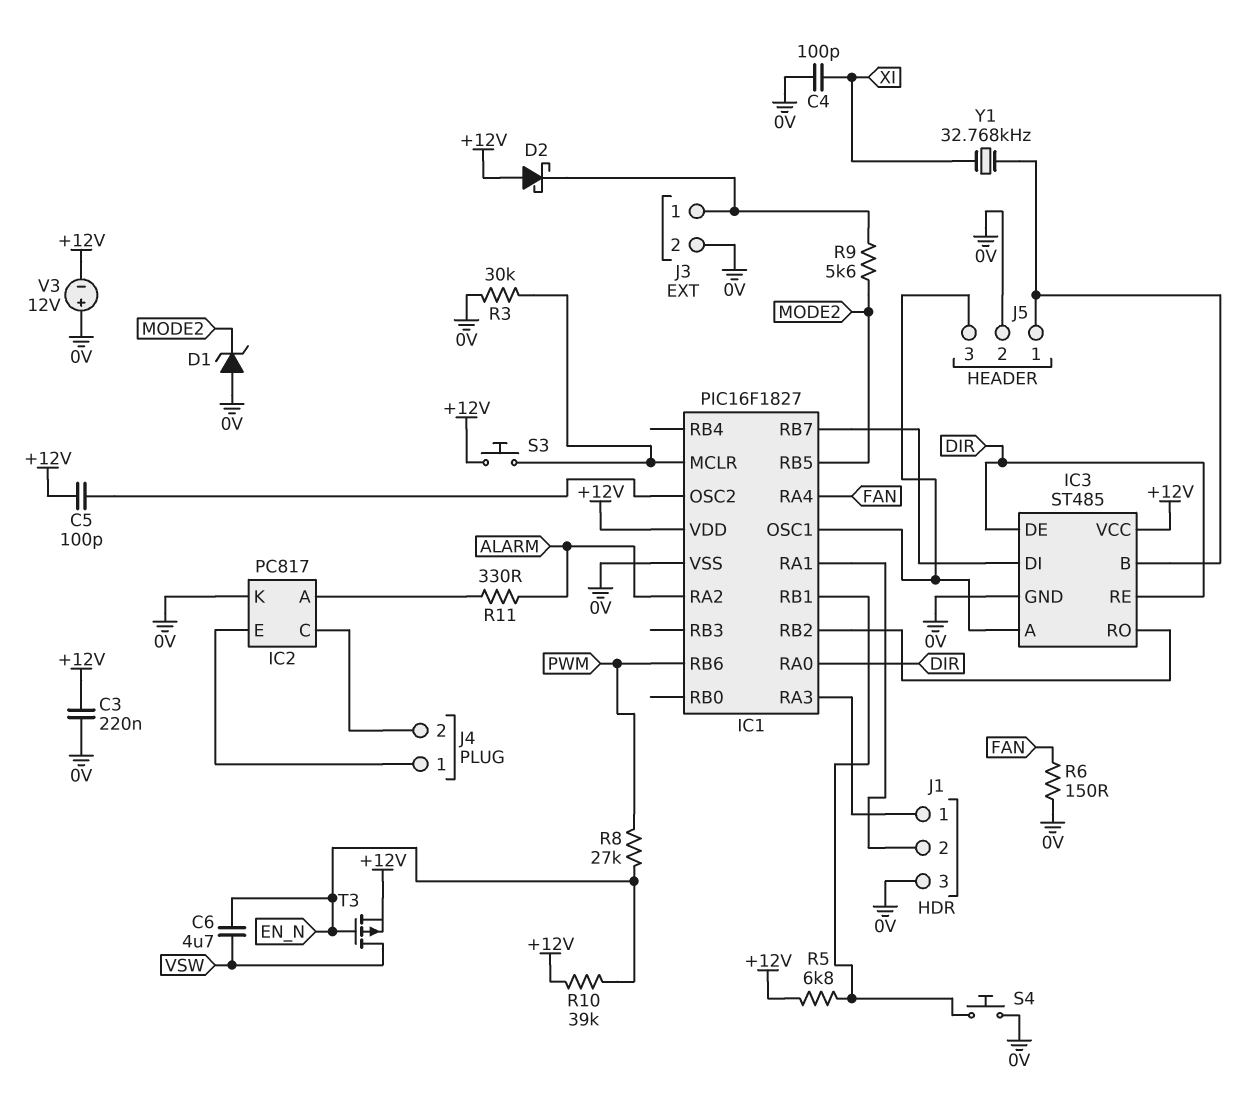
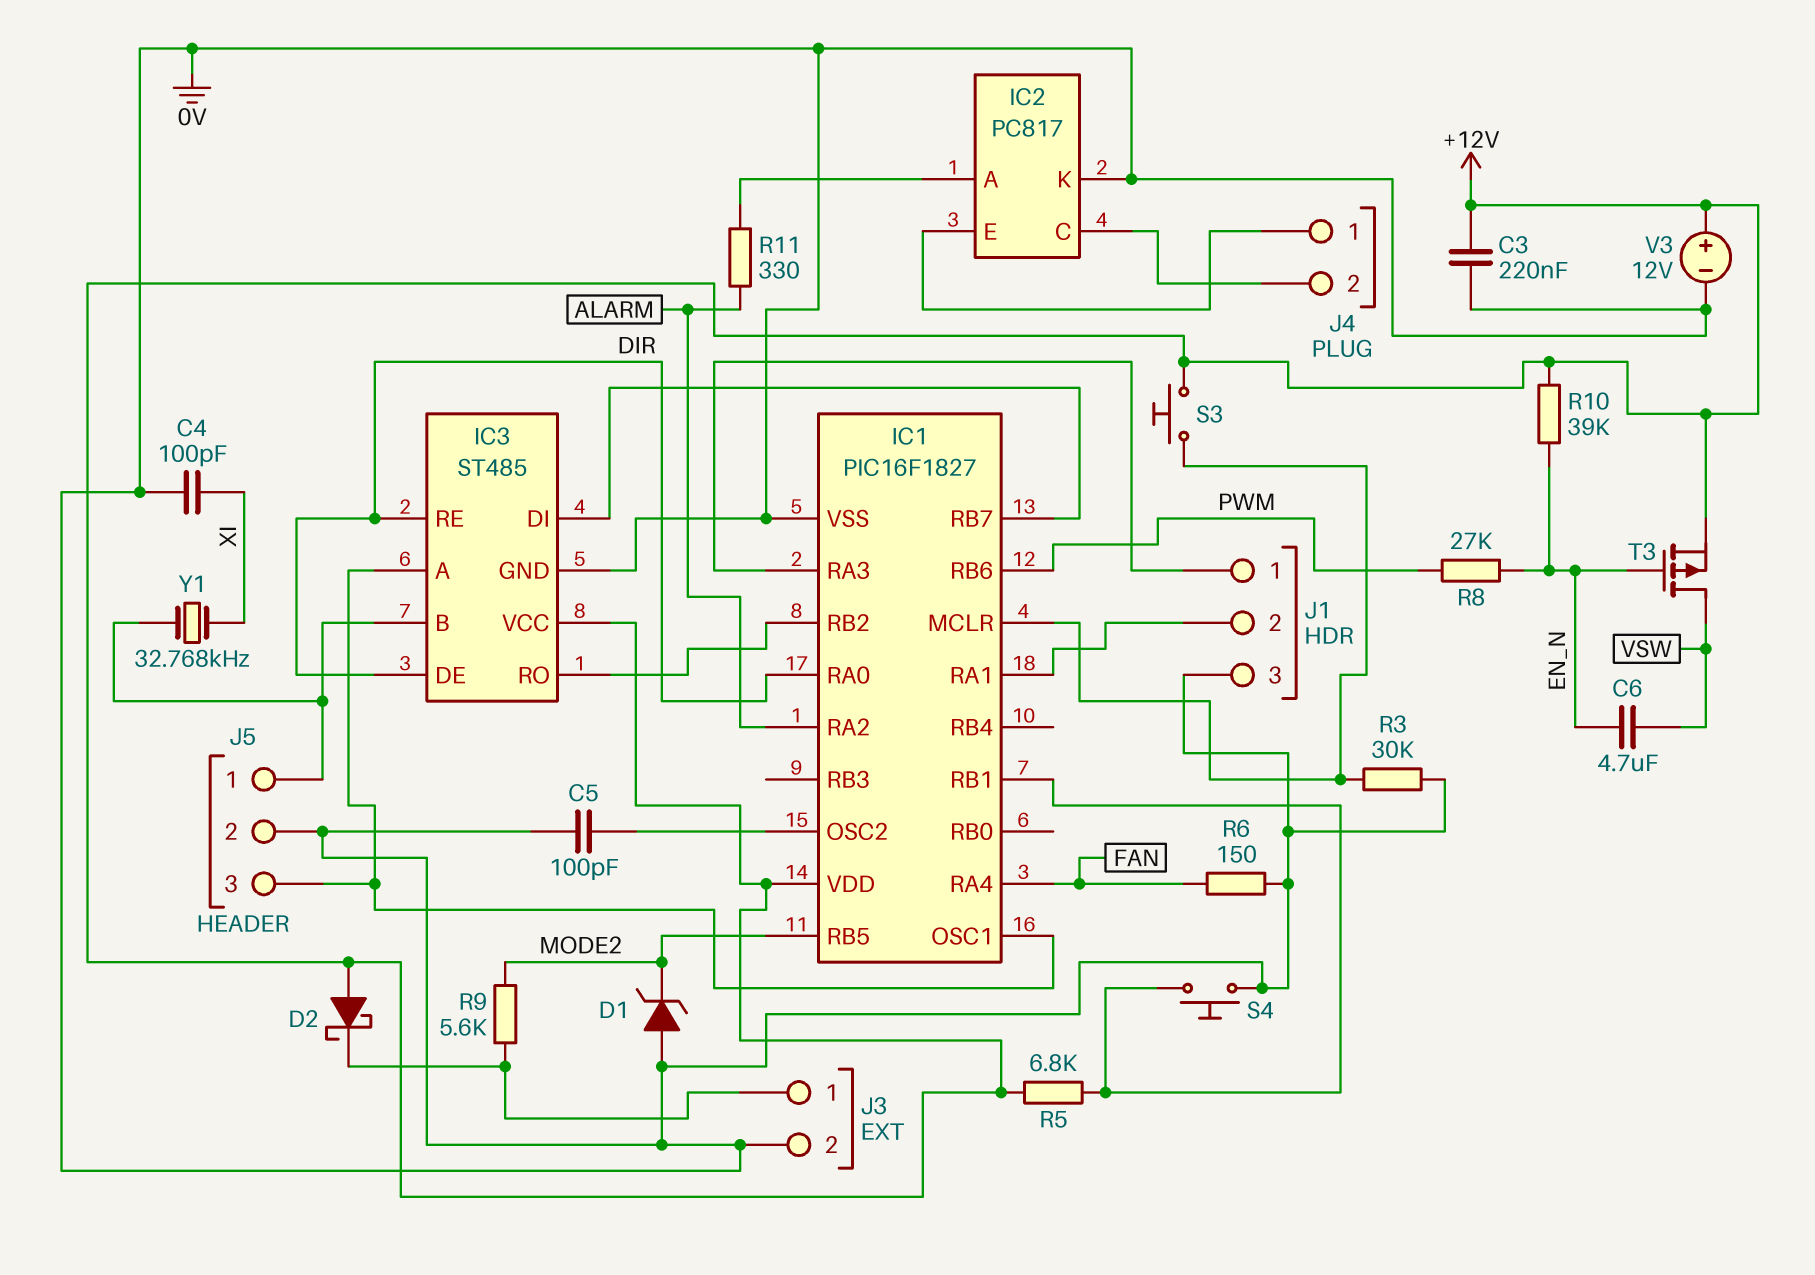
C5: 100pF (+12V, IC1/OSC2) -> 100pF (0V, IC1/OSC2)
V3: 12V (plus 0V, minus +12V) -> 12V (plus +12V, minus 0V)

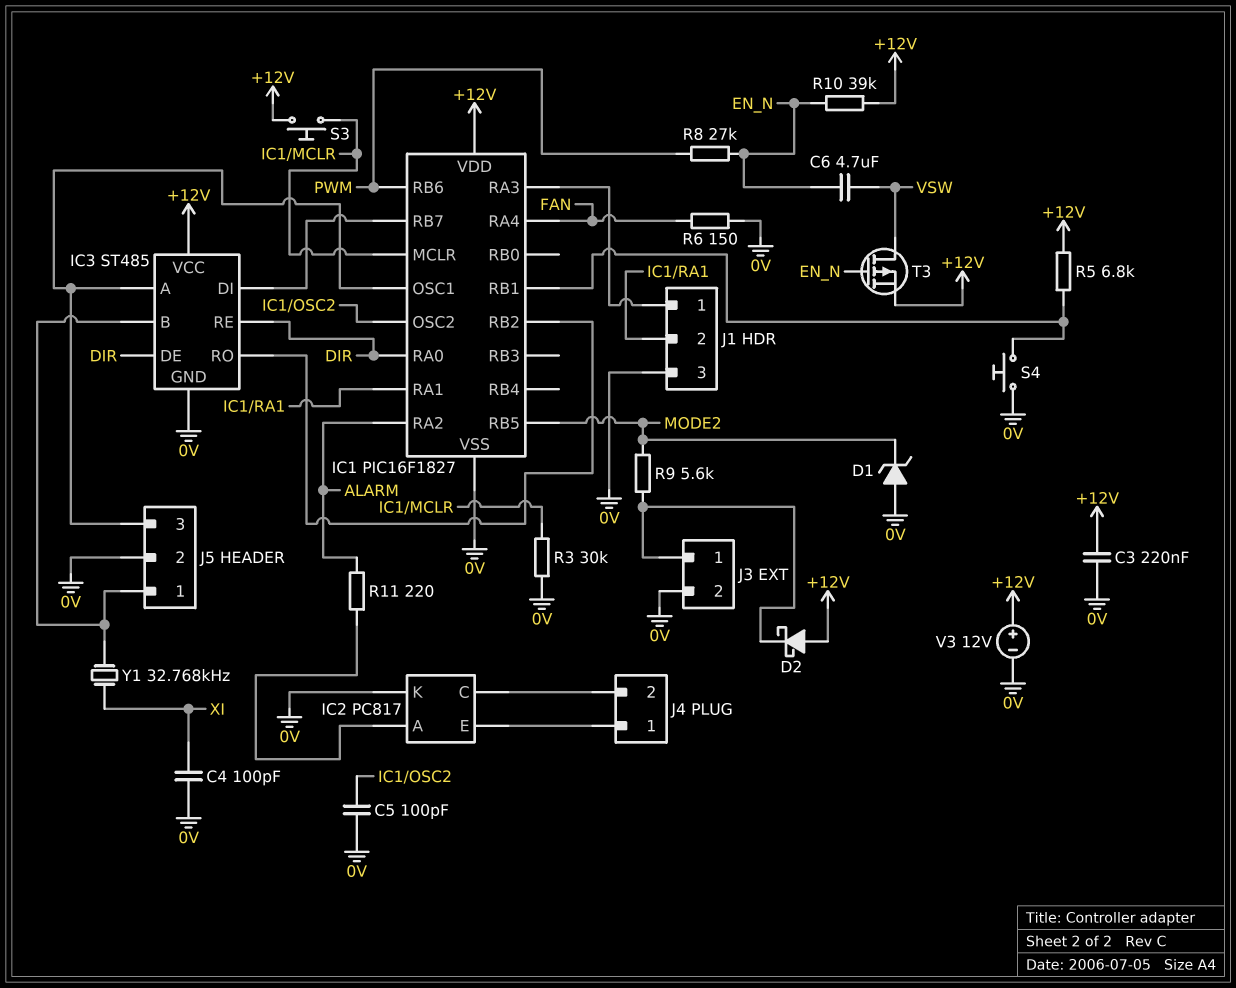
R11: 330 (ALARM, IC2/A) -> 220 (ALARM, IC2/A)

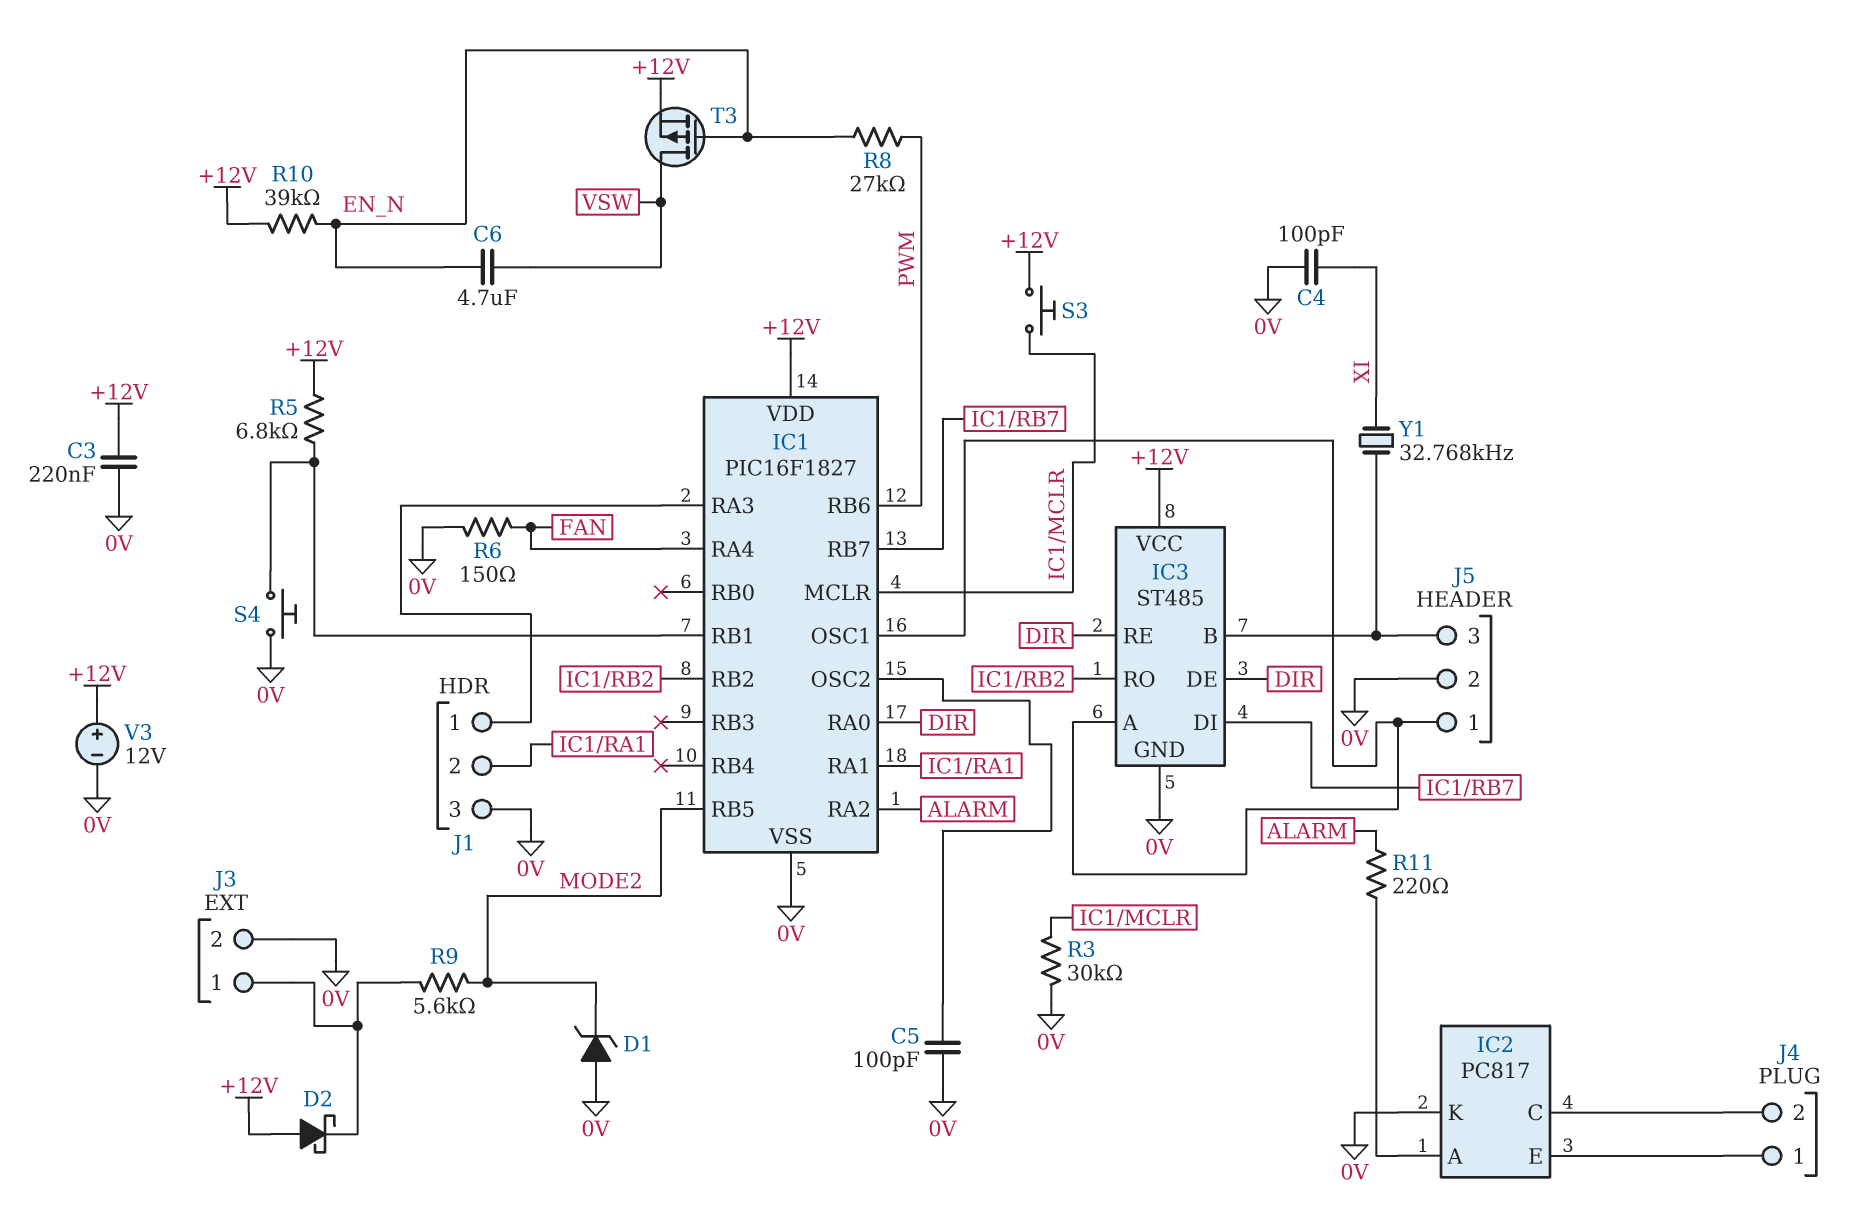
J5 pin 1: IC3/B -> IC1/OSC1
J5 pin 3: IC1/OSC1 -> IC3/B

